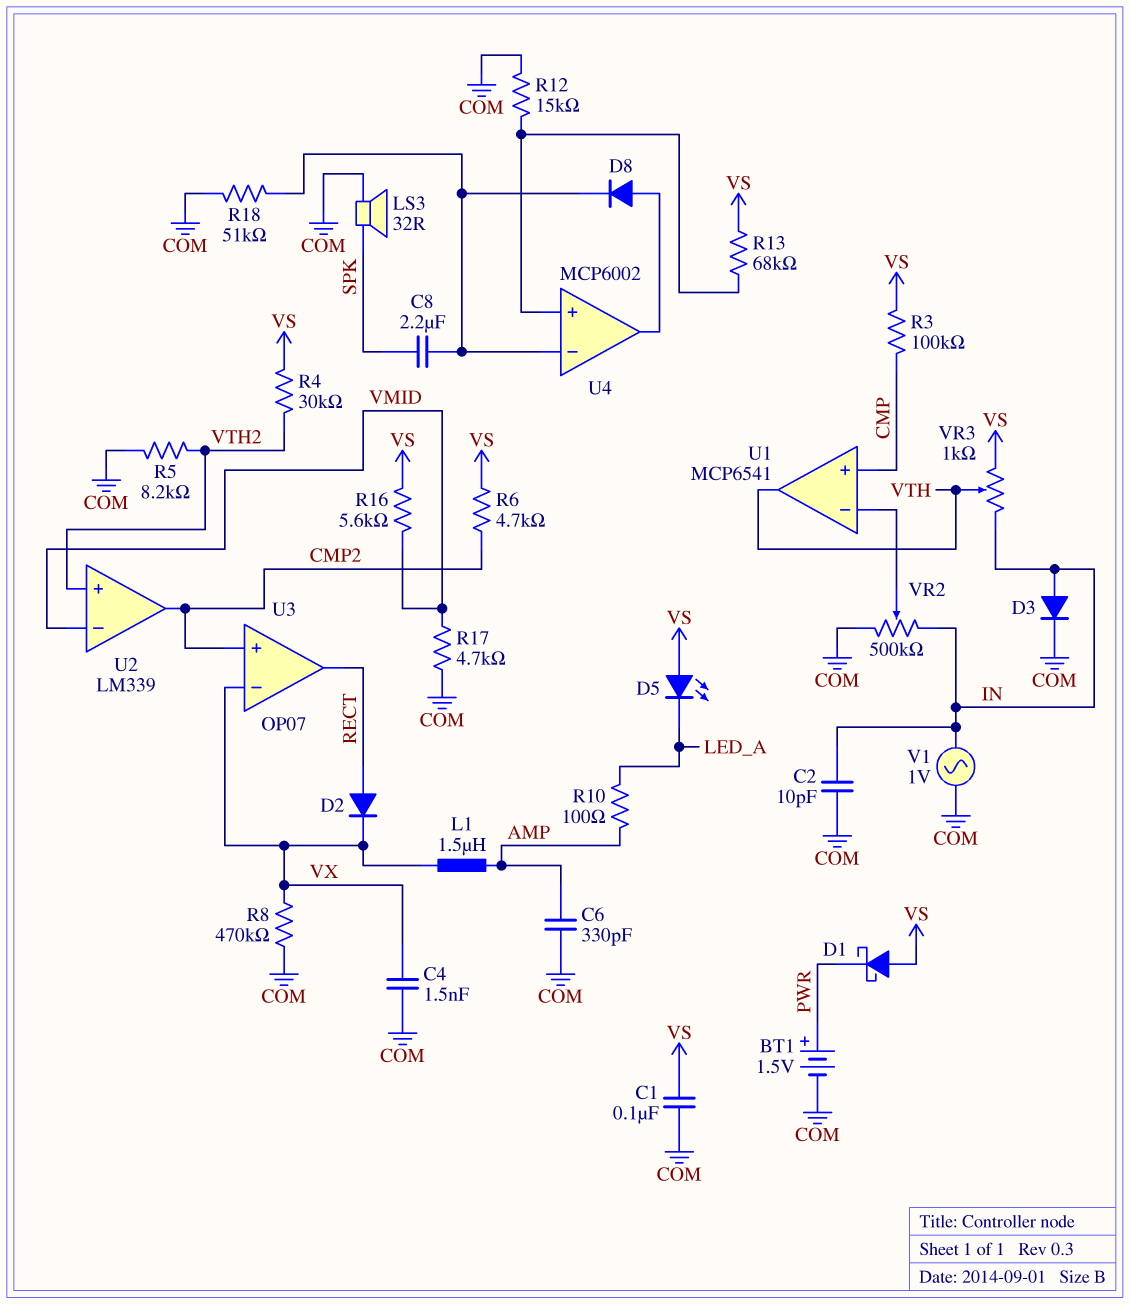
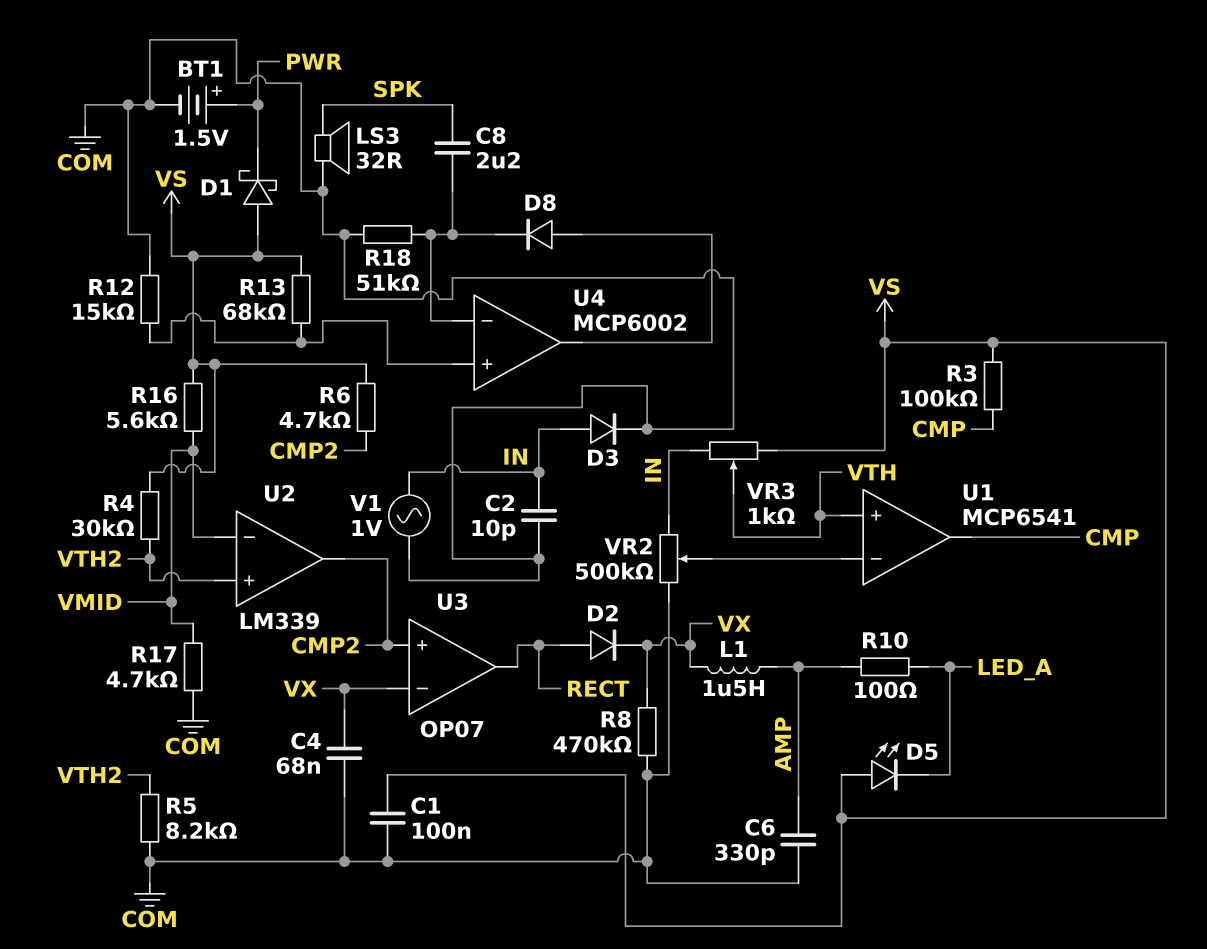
C4: 1.5nF (COM, VX) -> 68nF (COM, VX)
U1 pin in+: CMP -> VTH
U1 pin out: VTH -> CMP

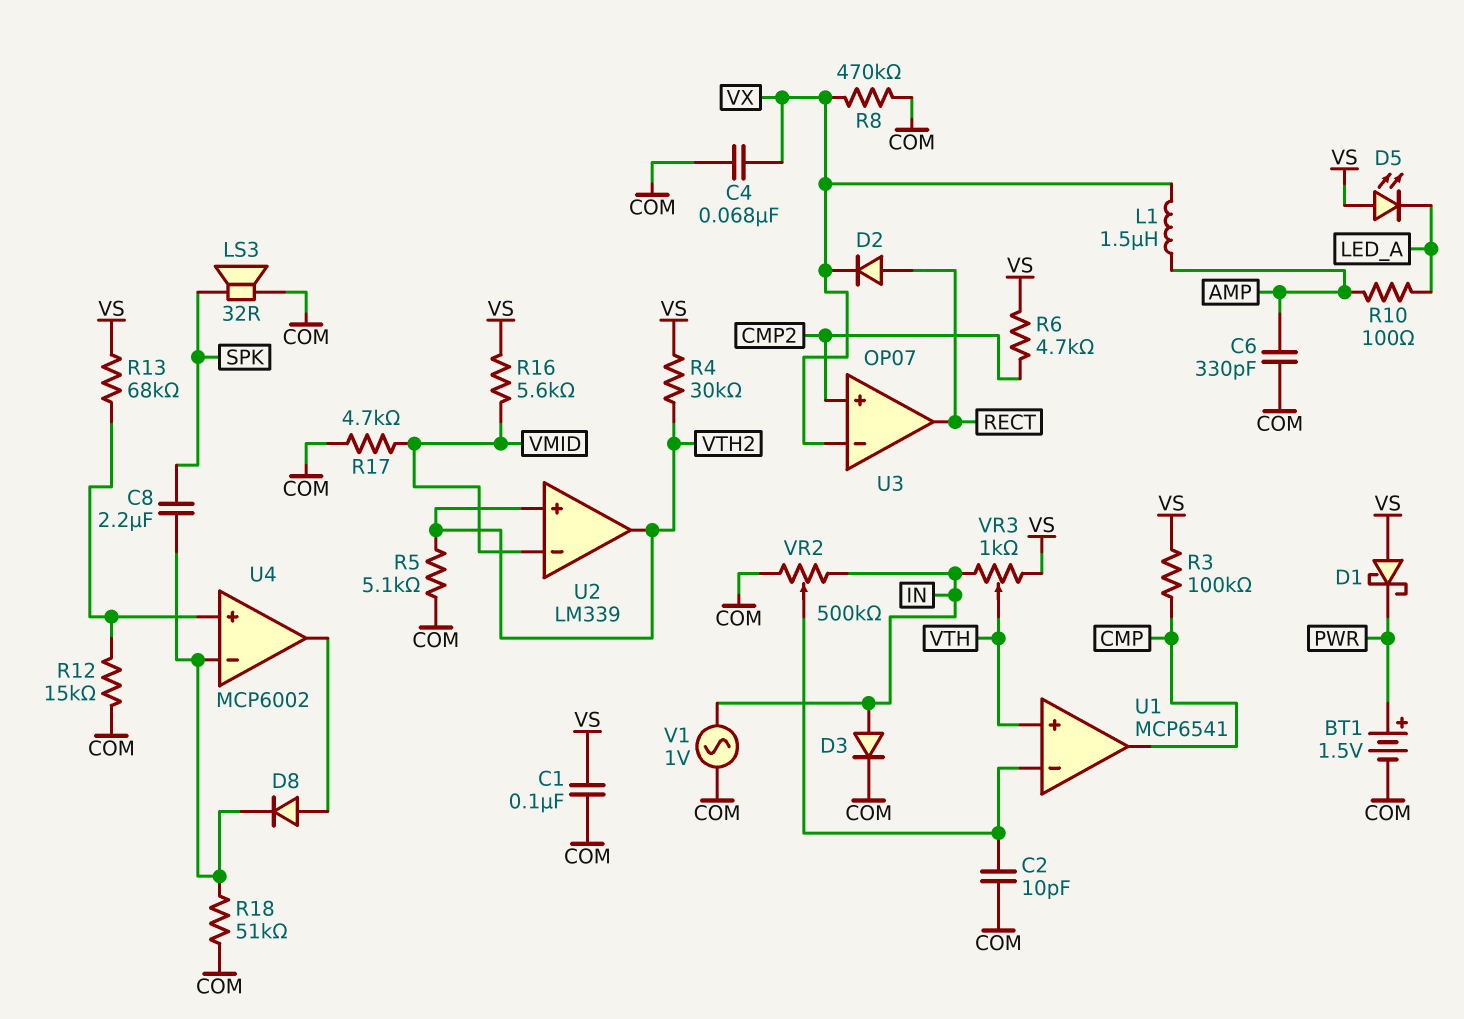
C2: 10pF (COM, IN) -> 10pF (COM, U1/in-)
R5: 8.2k (COM, VTH2) -> 5.1k (COM, VTH2)
U2 pin out: CMP2 -> VTH2

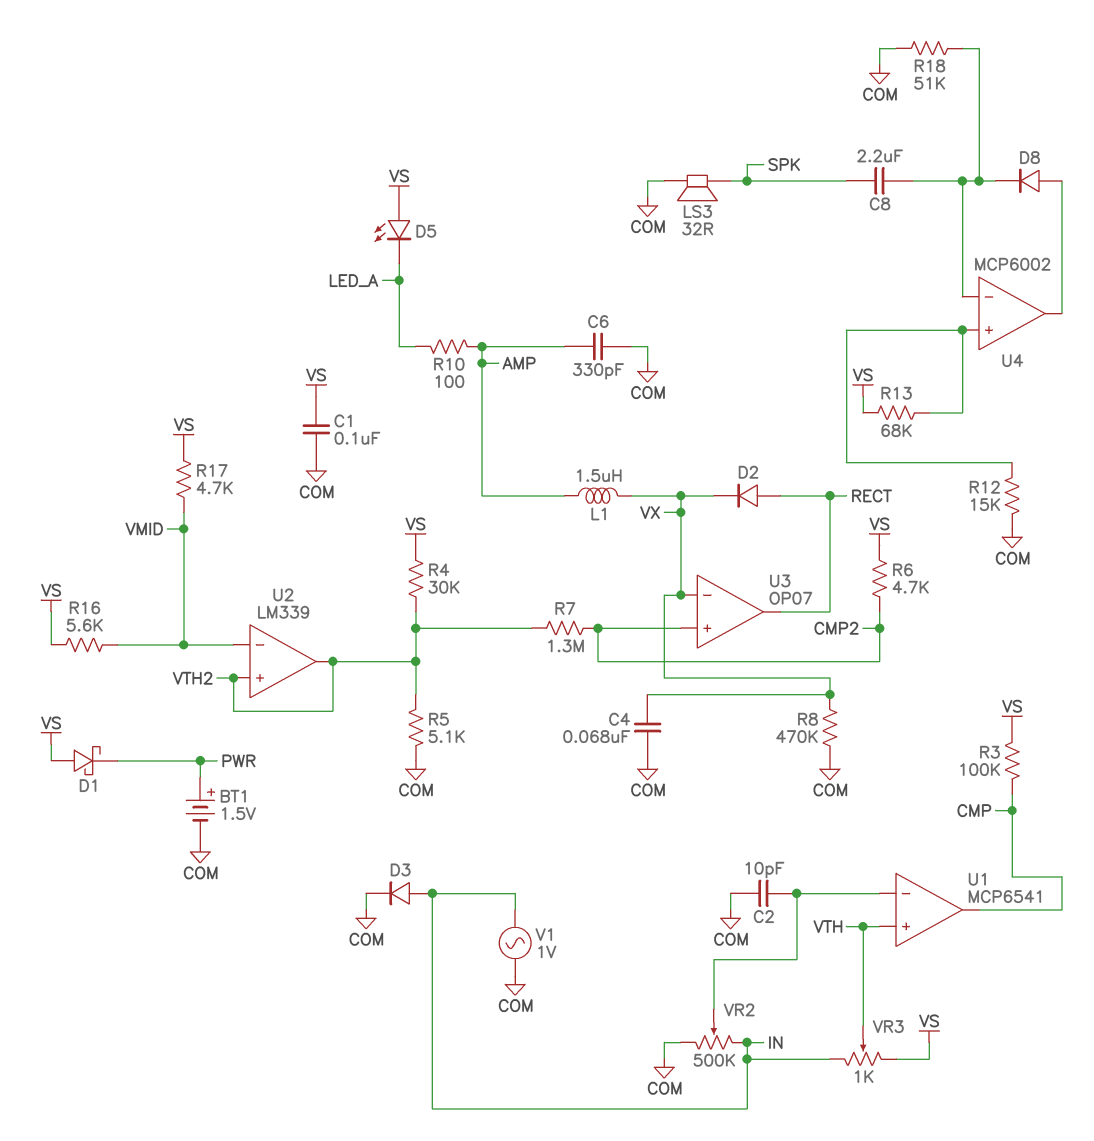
R7: none -> 1.3M (CMP2, VTH2)
R17: 4.7k (COM, VMID) -> 4.7k (VMID, VS)

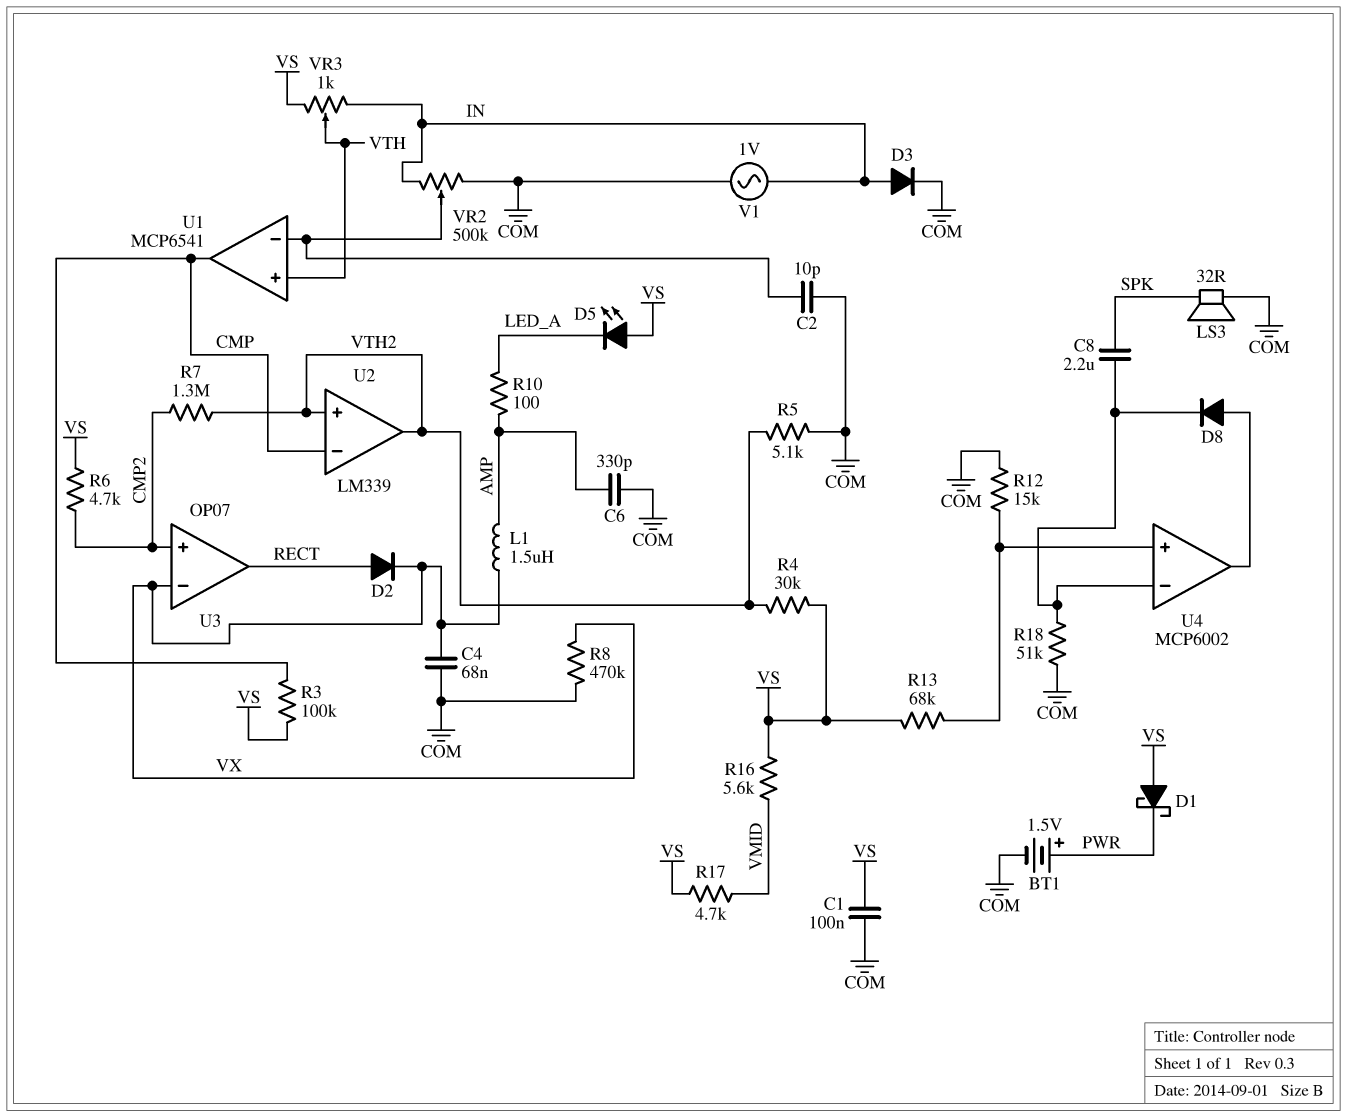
U2 pin in-: VMID -> CMP

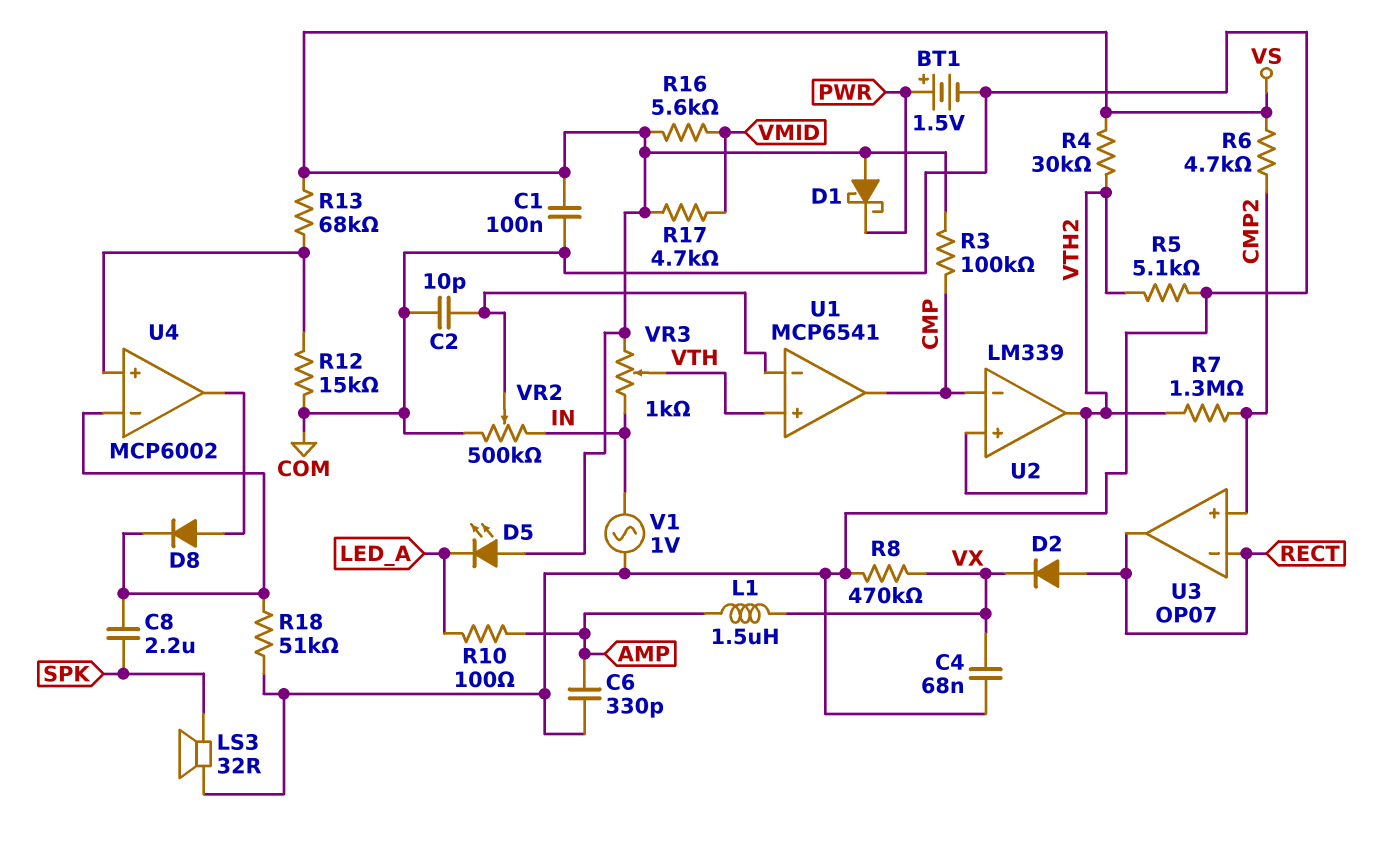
D3: diode (A IN, K COM) -> none
U3 pin in-: VX -> RECT

